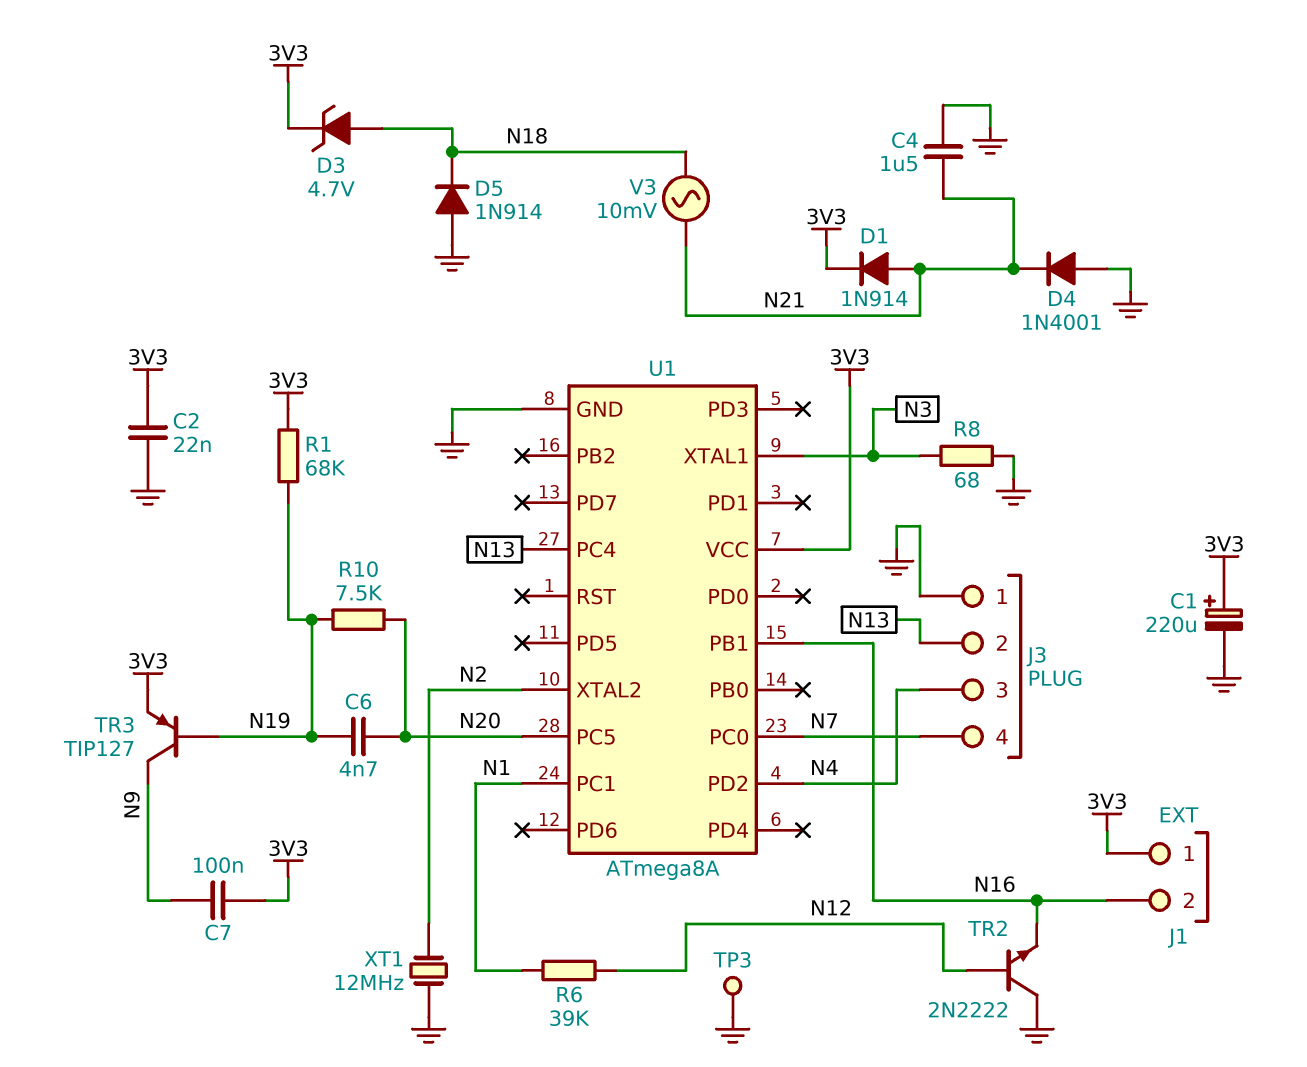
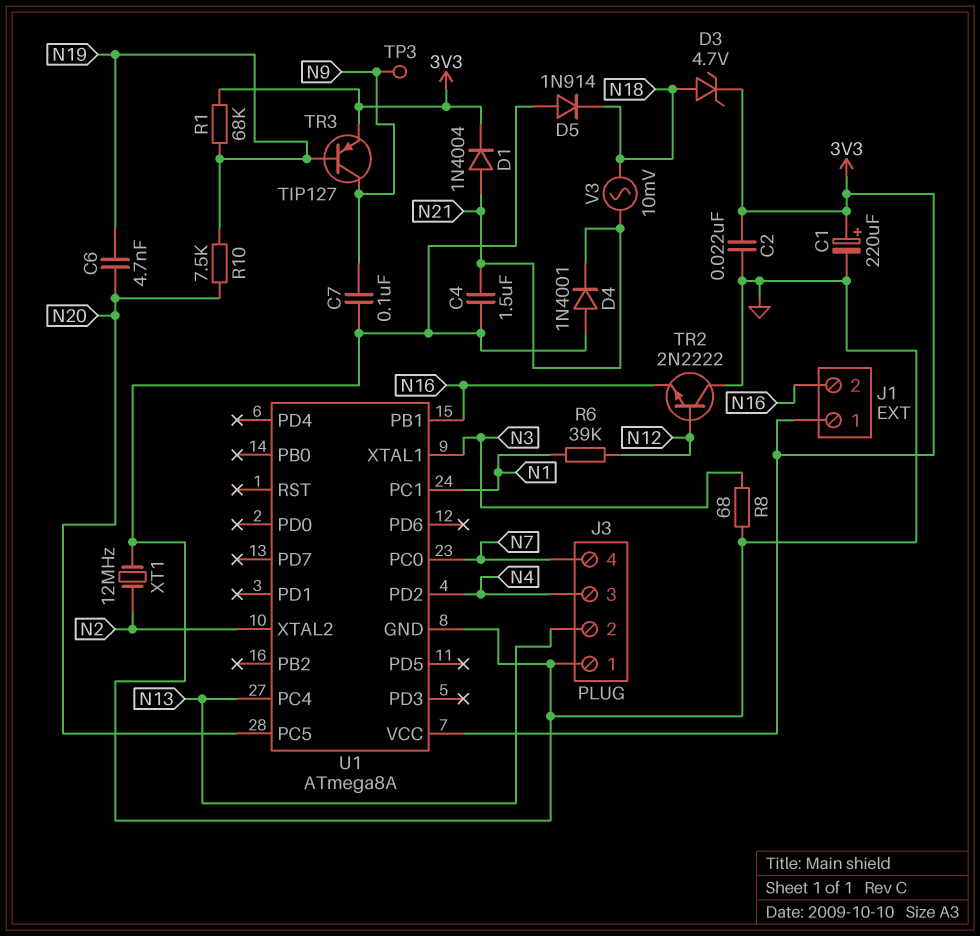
C7: 100nF (3V3, N9) -> 100nF (GND, N9)
D1: diode 1N914 (A N21, K 3V3) -> diode 1N4004 (A N21, K 3V3)
TP3: test point (GND) -> test point (N9)

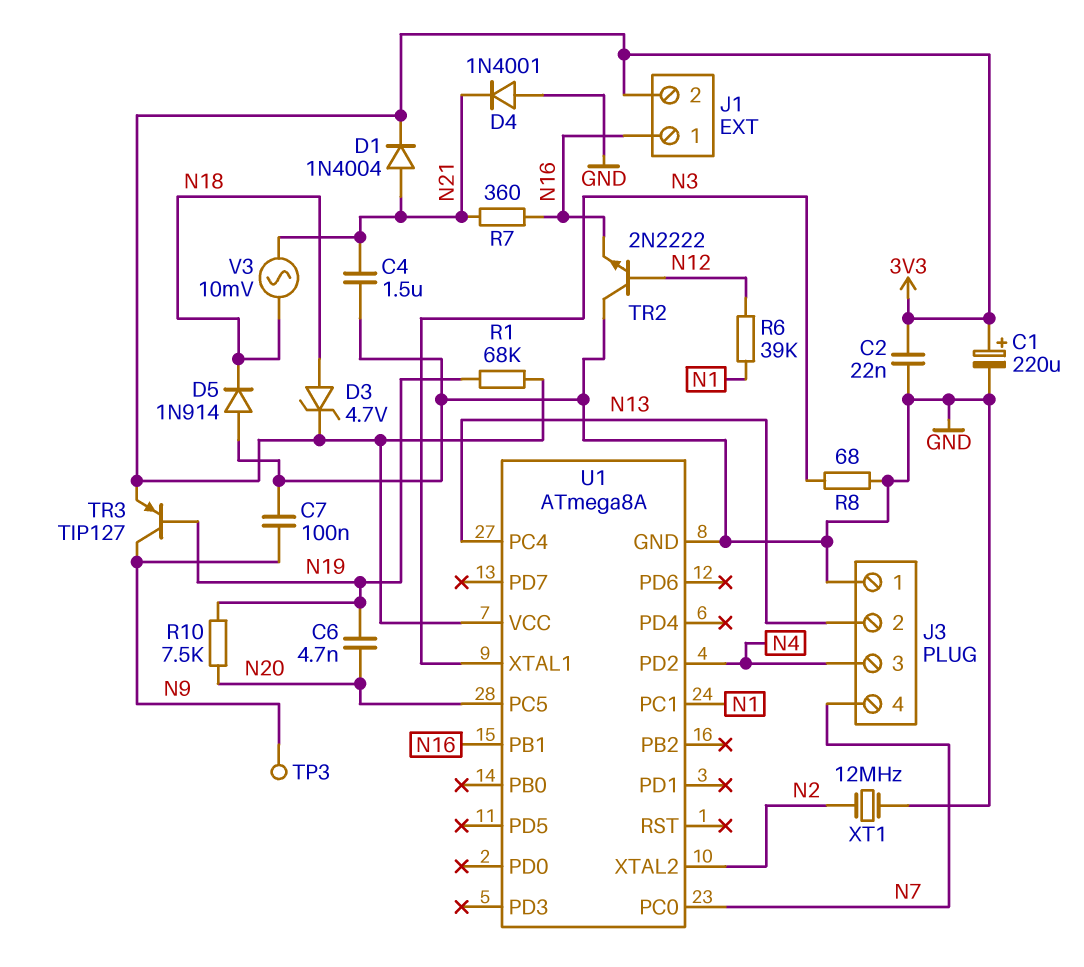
J1 pin 1: 3V3 -> N16
J1 pin 2: N16 -> 3V3
R7: none -> 360 (N16, N21)

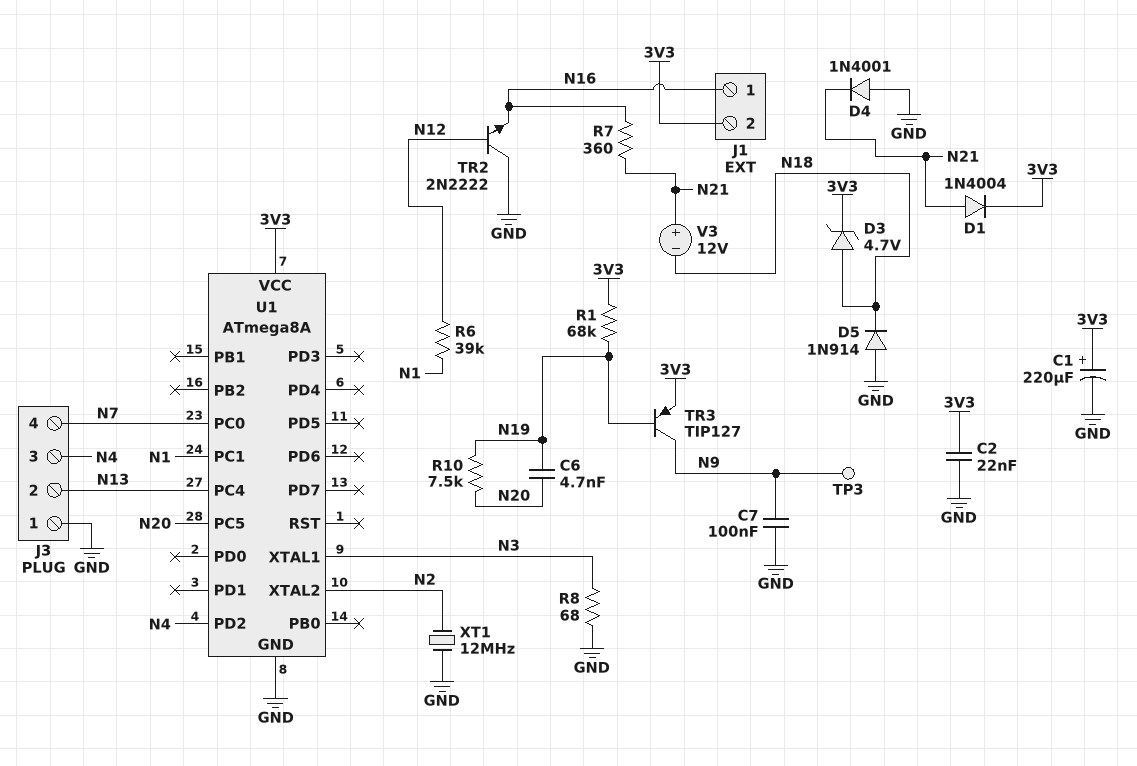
C4: 1.5uF (GND, N21) -> none
U1 pin PB1: N16 -> none
V3: AC 10mV (N18, N21) -> 12V (plus N21, minus N18)

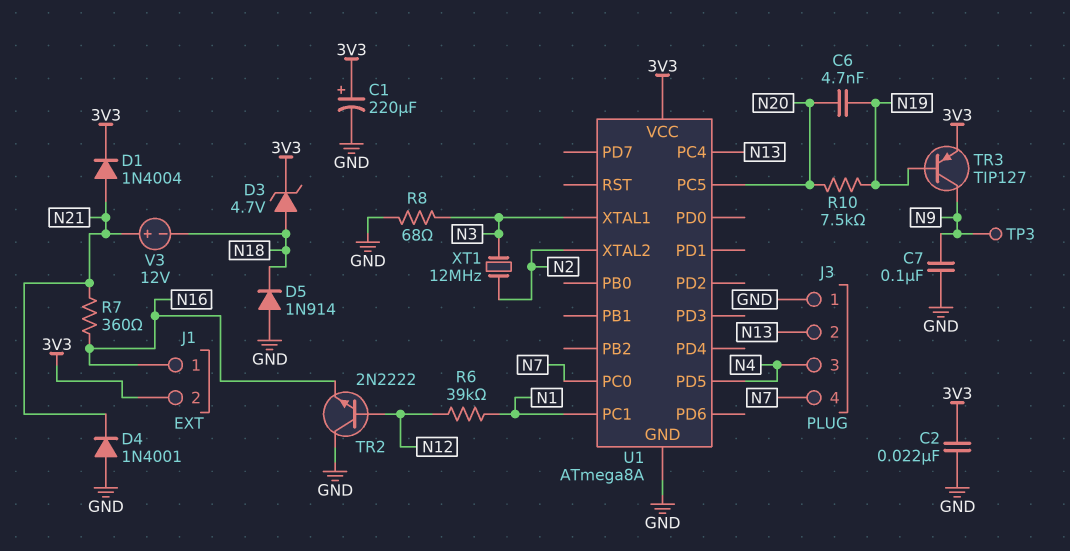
R1: 68k (3V3, N19) -> none
U1 pin PD2: N4 -> none
U1 pin PD5: none -> N4
XT1: 12MHz (GND, N2) -> 12MHz (N2, N3)

